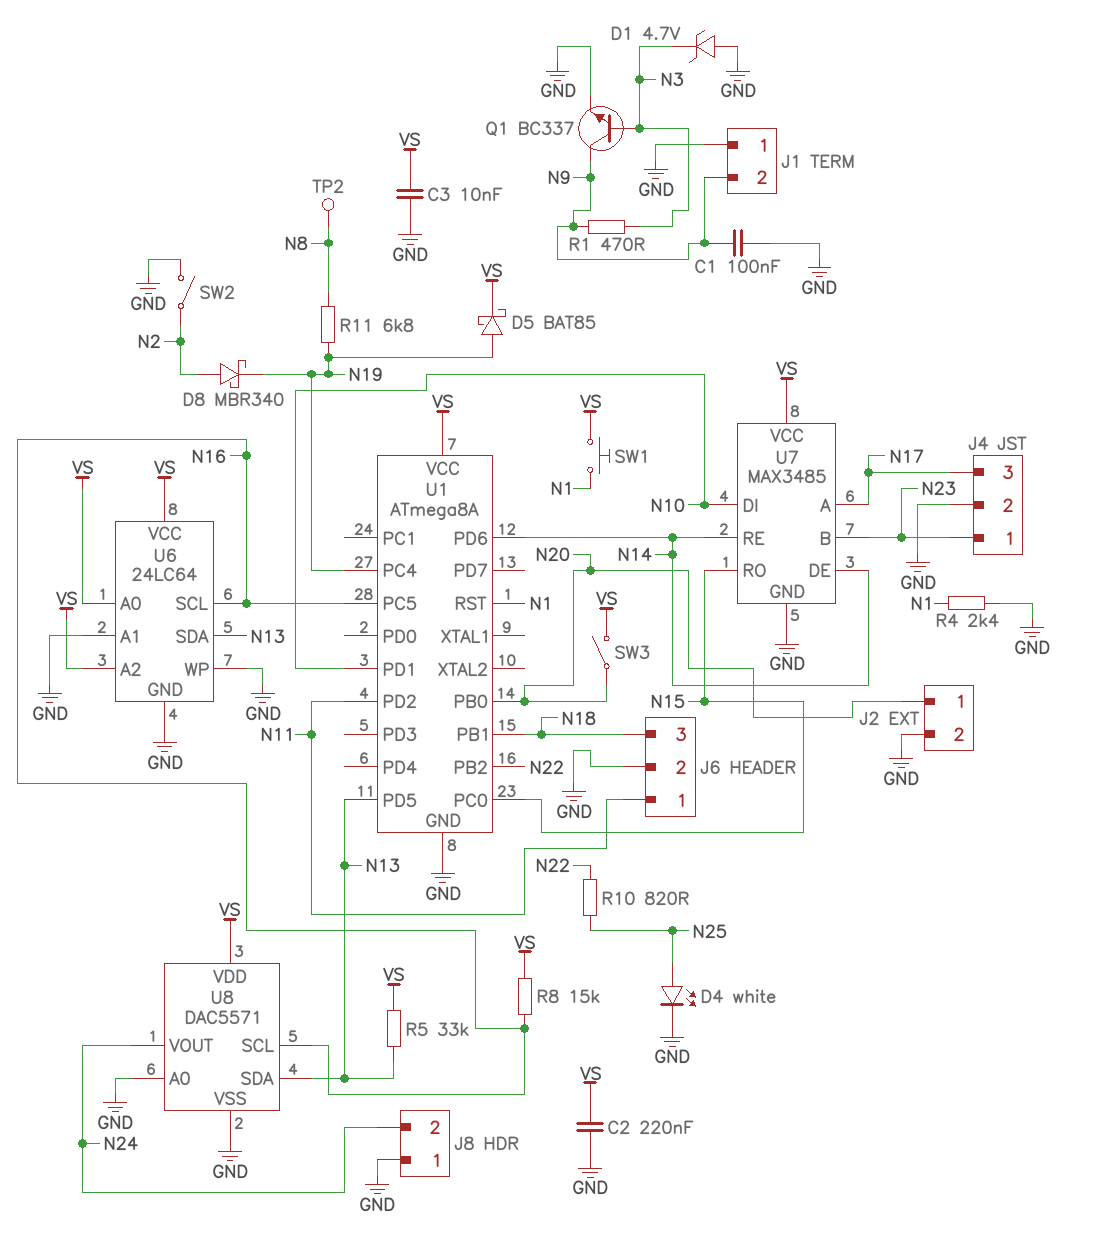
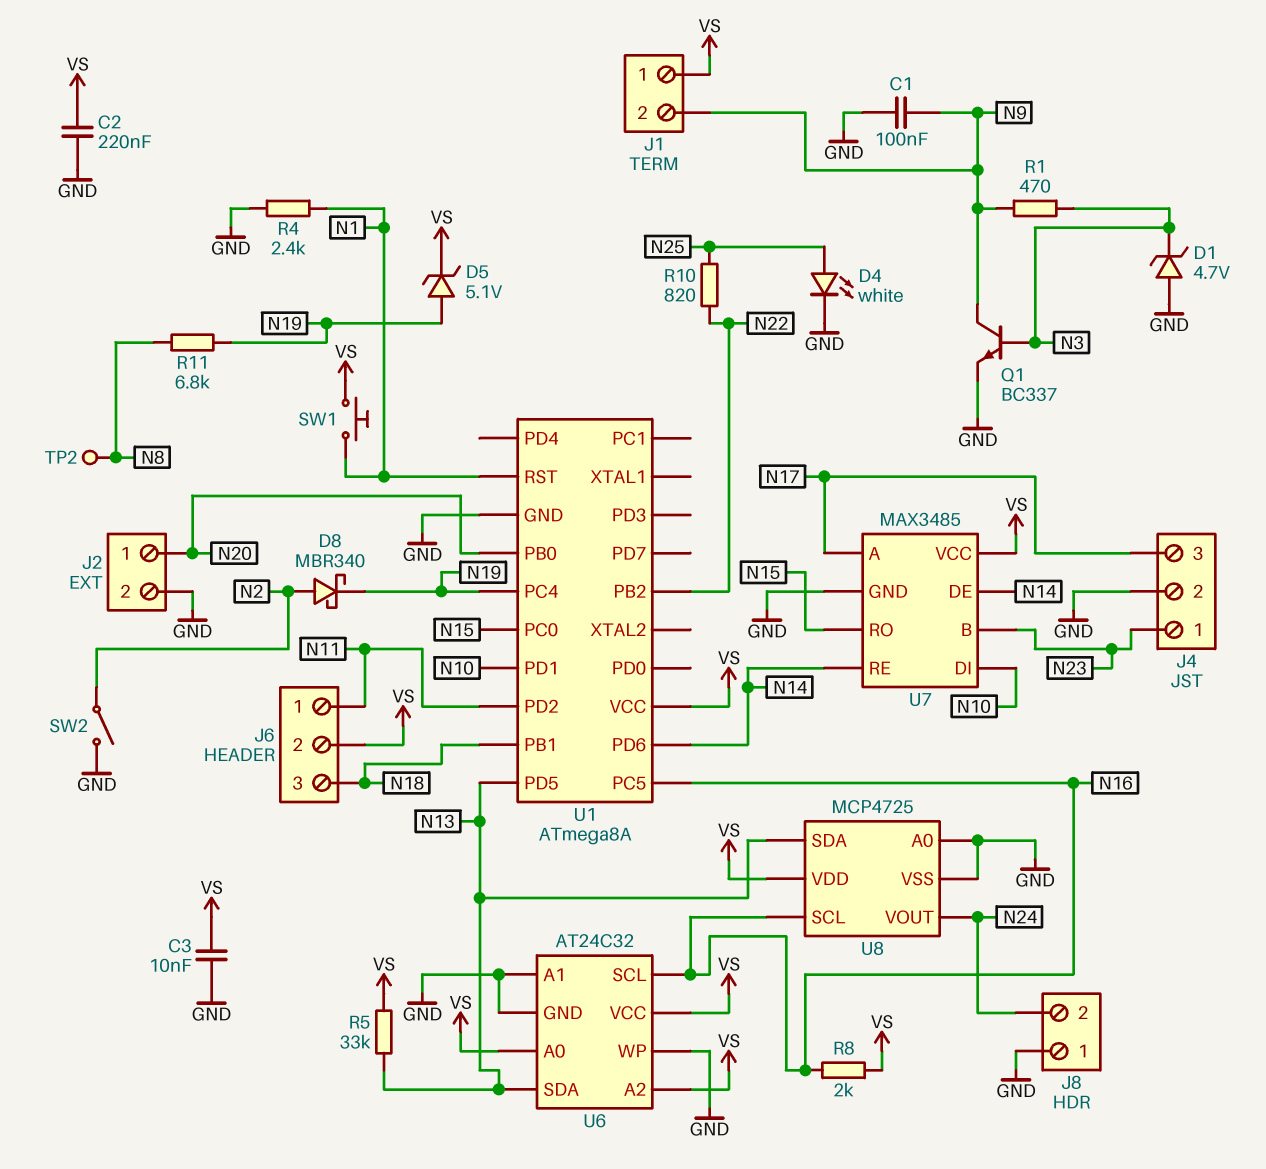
D5: schottky BAT85 (A N19, K VS) -> zener 5.1V (A N19, K VS)
J1 pin 1: GND -> VS
J6 pin 2: GND -> VS
R8: 15k (N16, VS) -> 2k (N16, VS)
SW3: switch (N20, VS) -> none
U6: 24LC64 -> AT24C32
U8: DAC5571 -> MCP4725

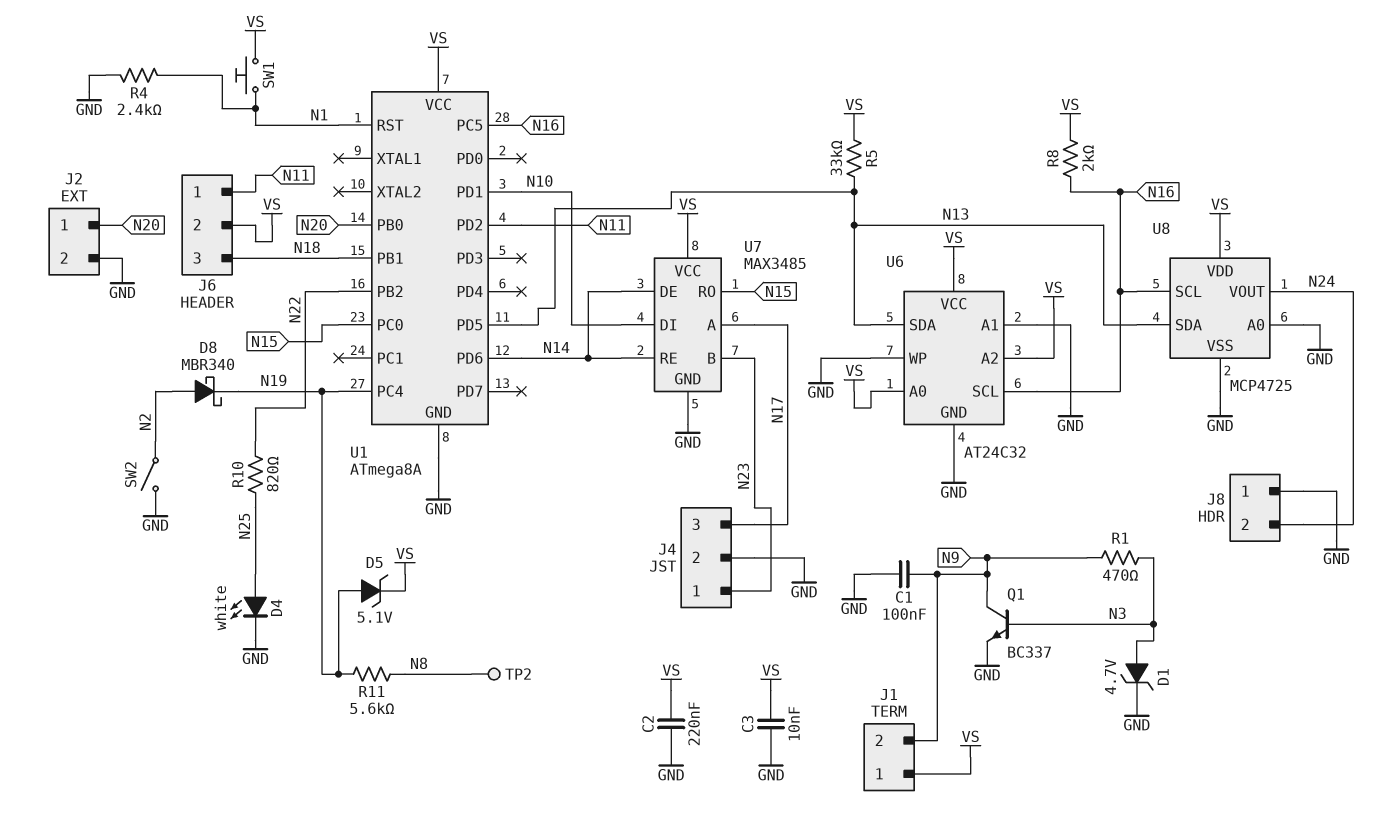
D1: zener 4.7V (A GND, K N3) -> zener 4.7V (A N3, K GND)
R11: 6.8k (N8, N19) -> 5.6k (N8, N19)

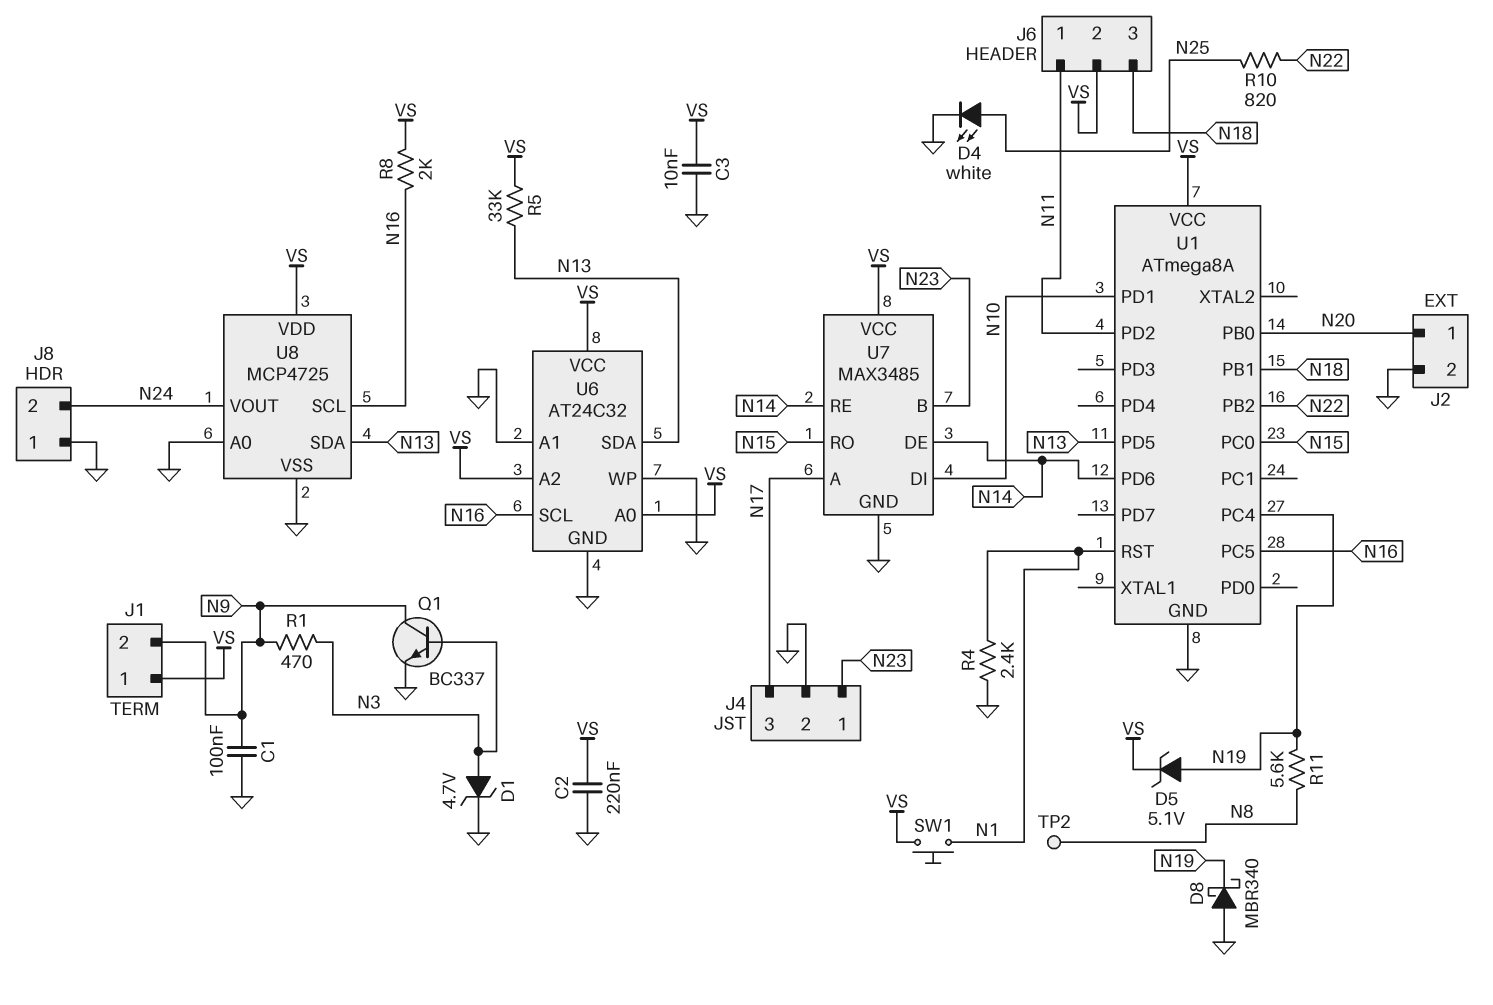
D8: schottky MBR340 (A N2, K N19) -> schottky MBR340 (A GND, K N19)
SW2: switch (GND, N2) -> none

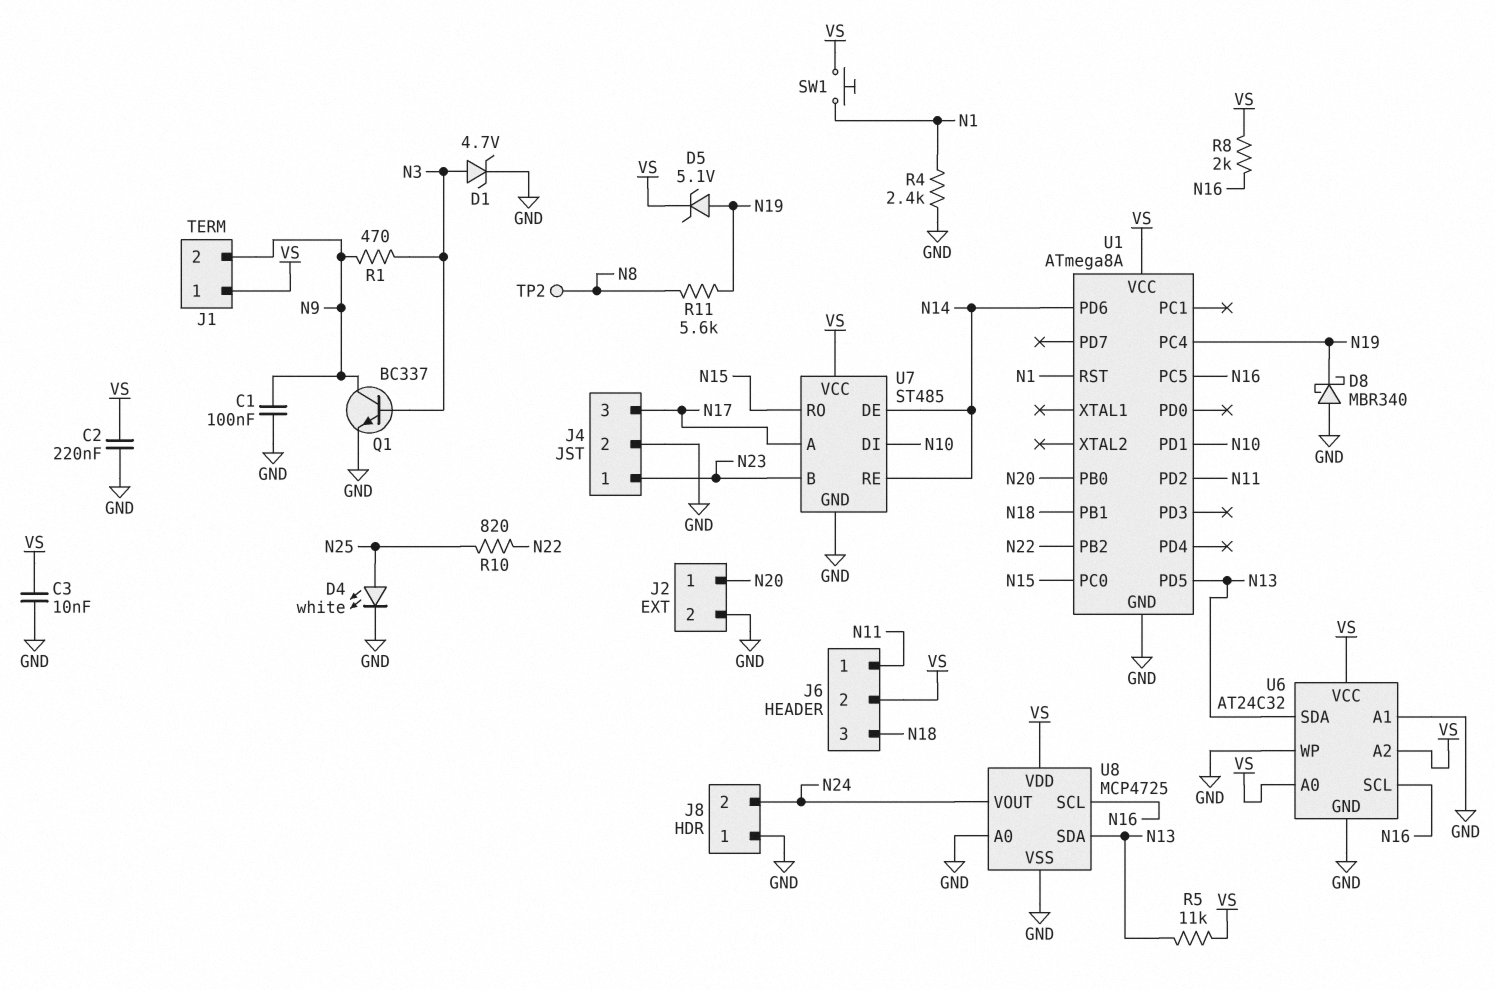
R5: 33k (N13, VS) -> 11k (N13, VS)
U7: MAX3485 -> ST485

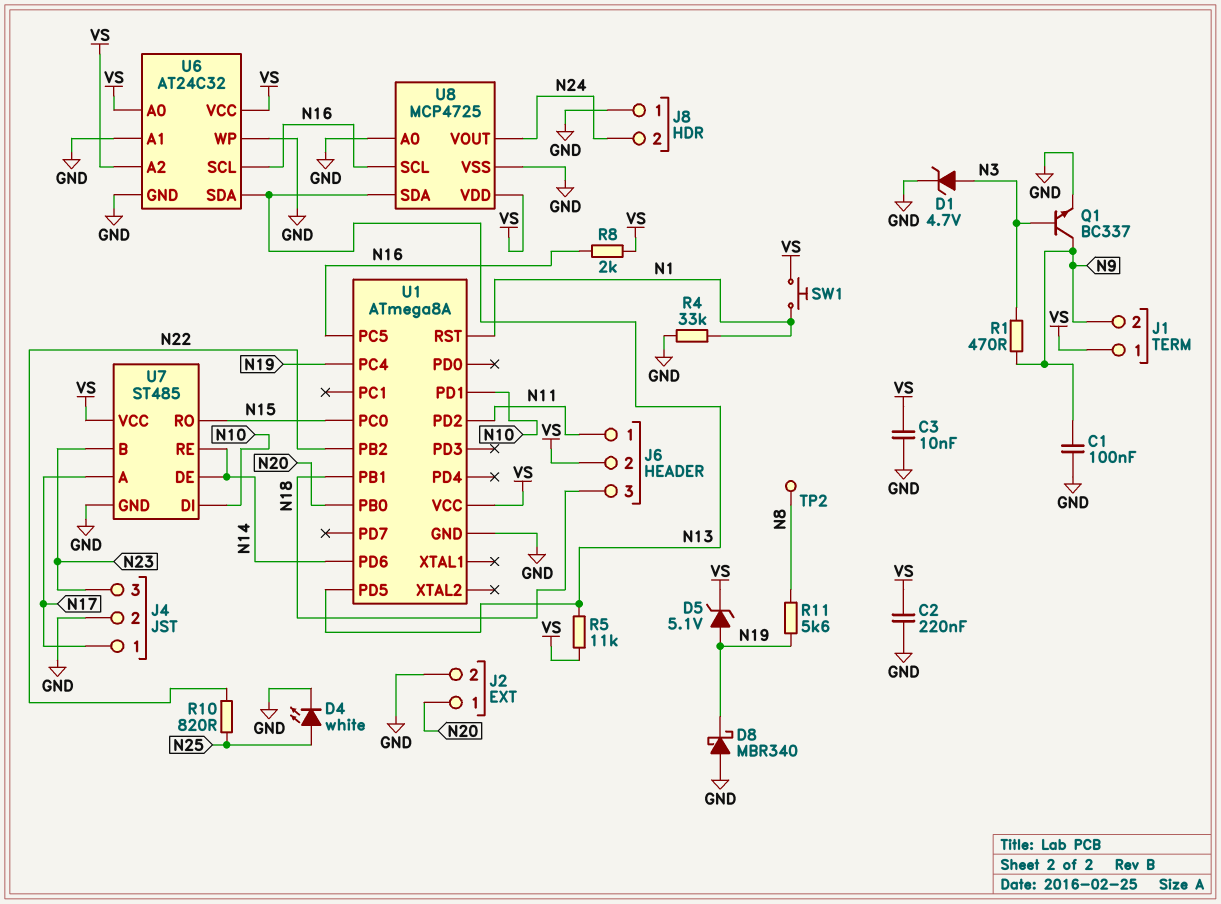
J4 pin 1: N23 -> N17
J4 pin 3: N17 -> N23
R4: 2.4k (GND, N1) -> 33k (GND, N1)

